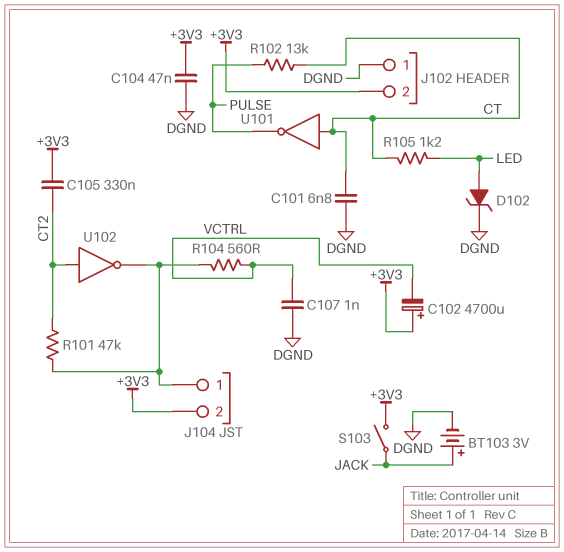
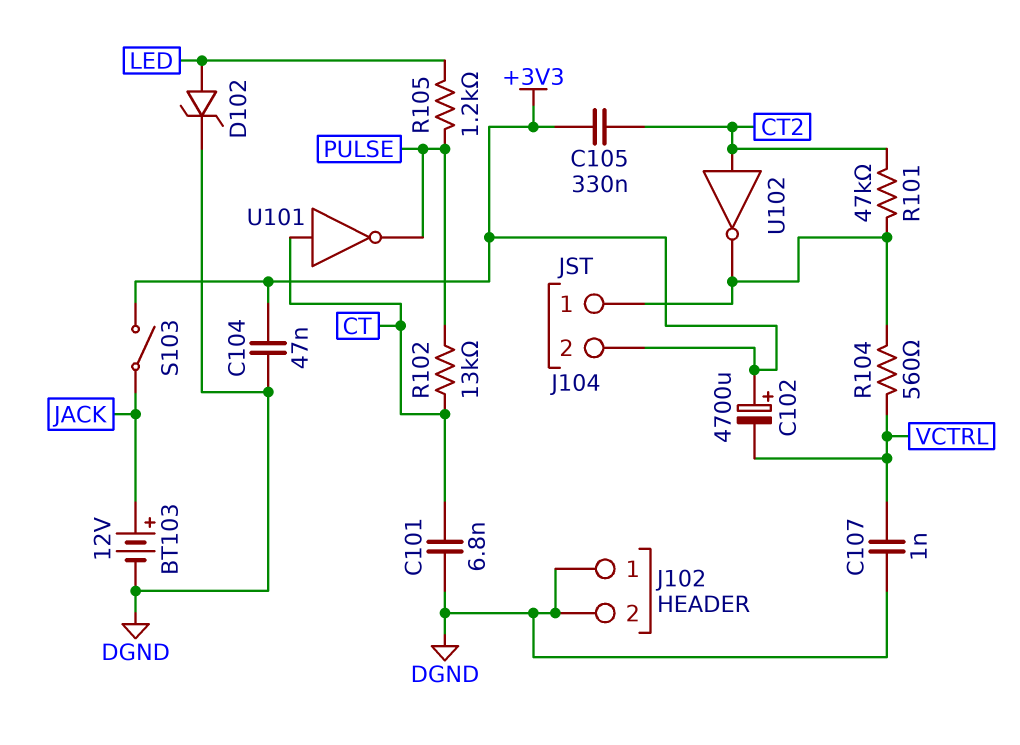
BT103: 3V (plus JACK, minus DGND) -> 12V (plus JACK, minus DGND)
J102 pin 2: +3V3 -> DGND
R105: 1.2k (CT, LED) -> 1.2k (LED, PULSE)

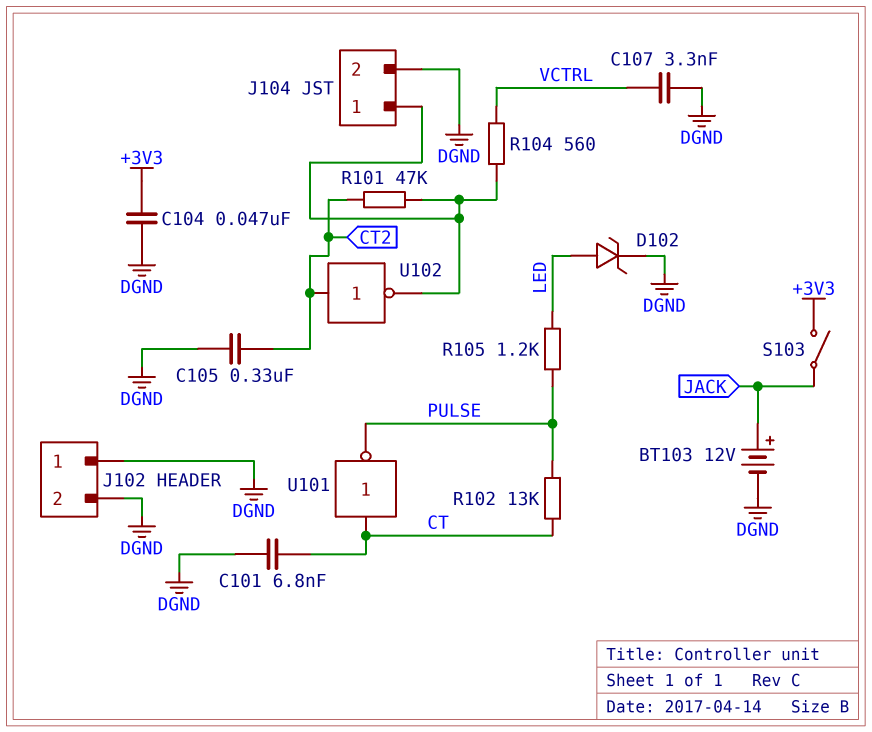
C102: 4700uF (plus +3V3, minus VCTRL) -> none
C105: 330nF (+3V3, CT2) -> 330nF (CT2, DGND)
C107: 1nF (DGND, VCTRL) -> 3.3nF (DGND, VCTRL)
J104 pin 2: +3V3 -> DGND

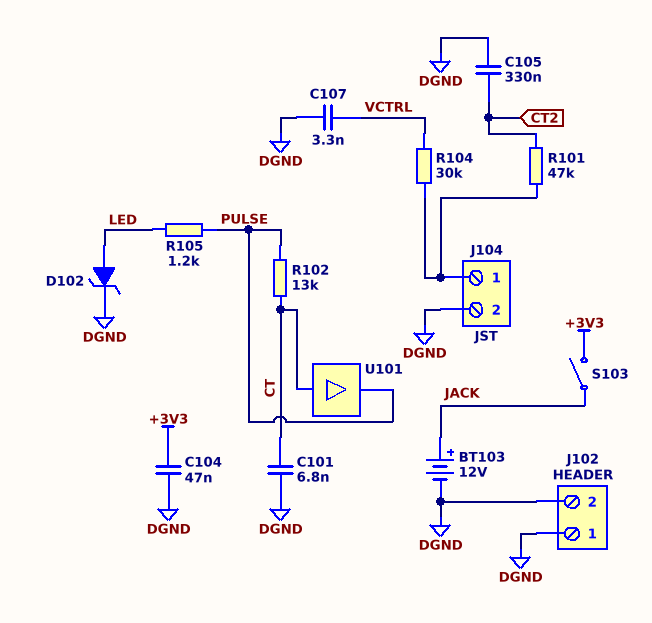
R104: 560 (J104/1, VCTRL) -> 30k (J104/1, VCTRL)
U101: NOT (in CT, out PULSE) -> buffer (in CT, out PULSE)
U102: NOT (in CT2, out J104/1) -> none

